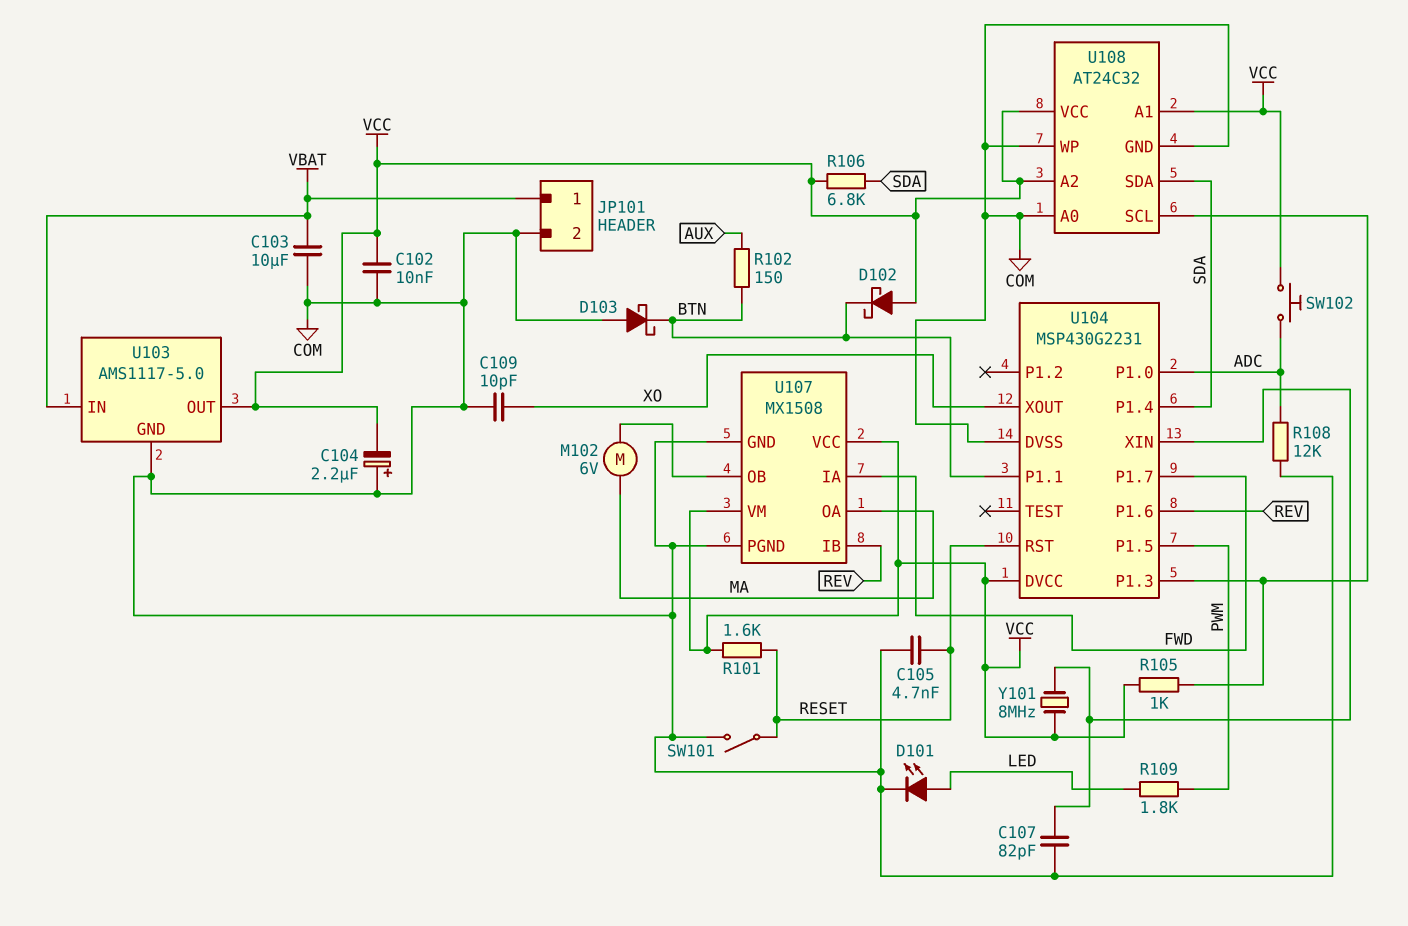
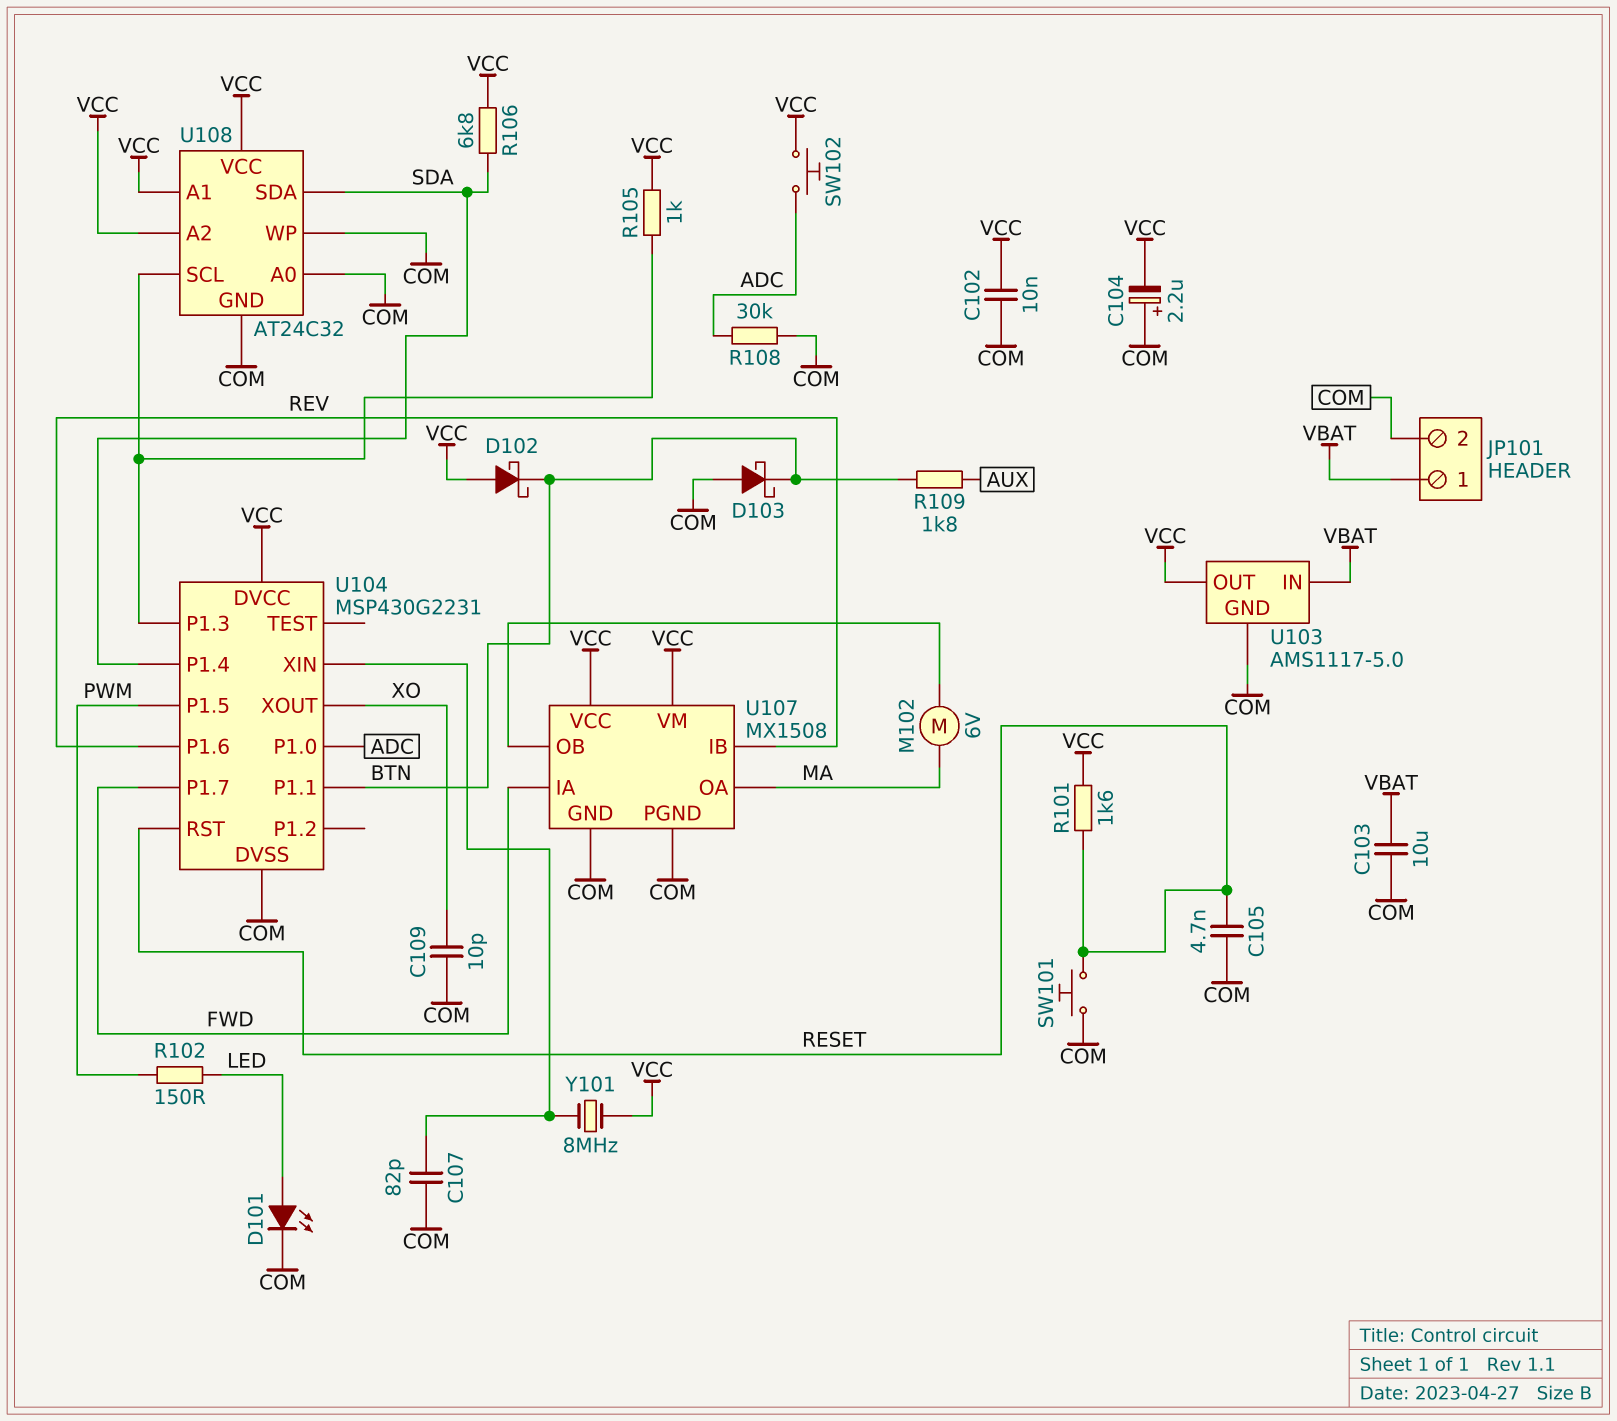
R102: 150 (AUX, BTN) -> 150 (LED, PWM)
R108: 12k (ADC, COM) -> 30k (ADC, COM)
R109: 1.8k (LED, PWM) -> 1.8k (AUX, BTN)
SW101: switch (COM, RESET) -> button (COM, RESET)

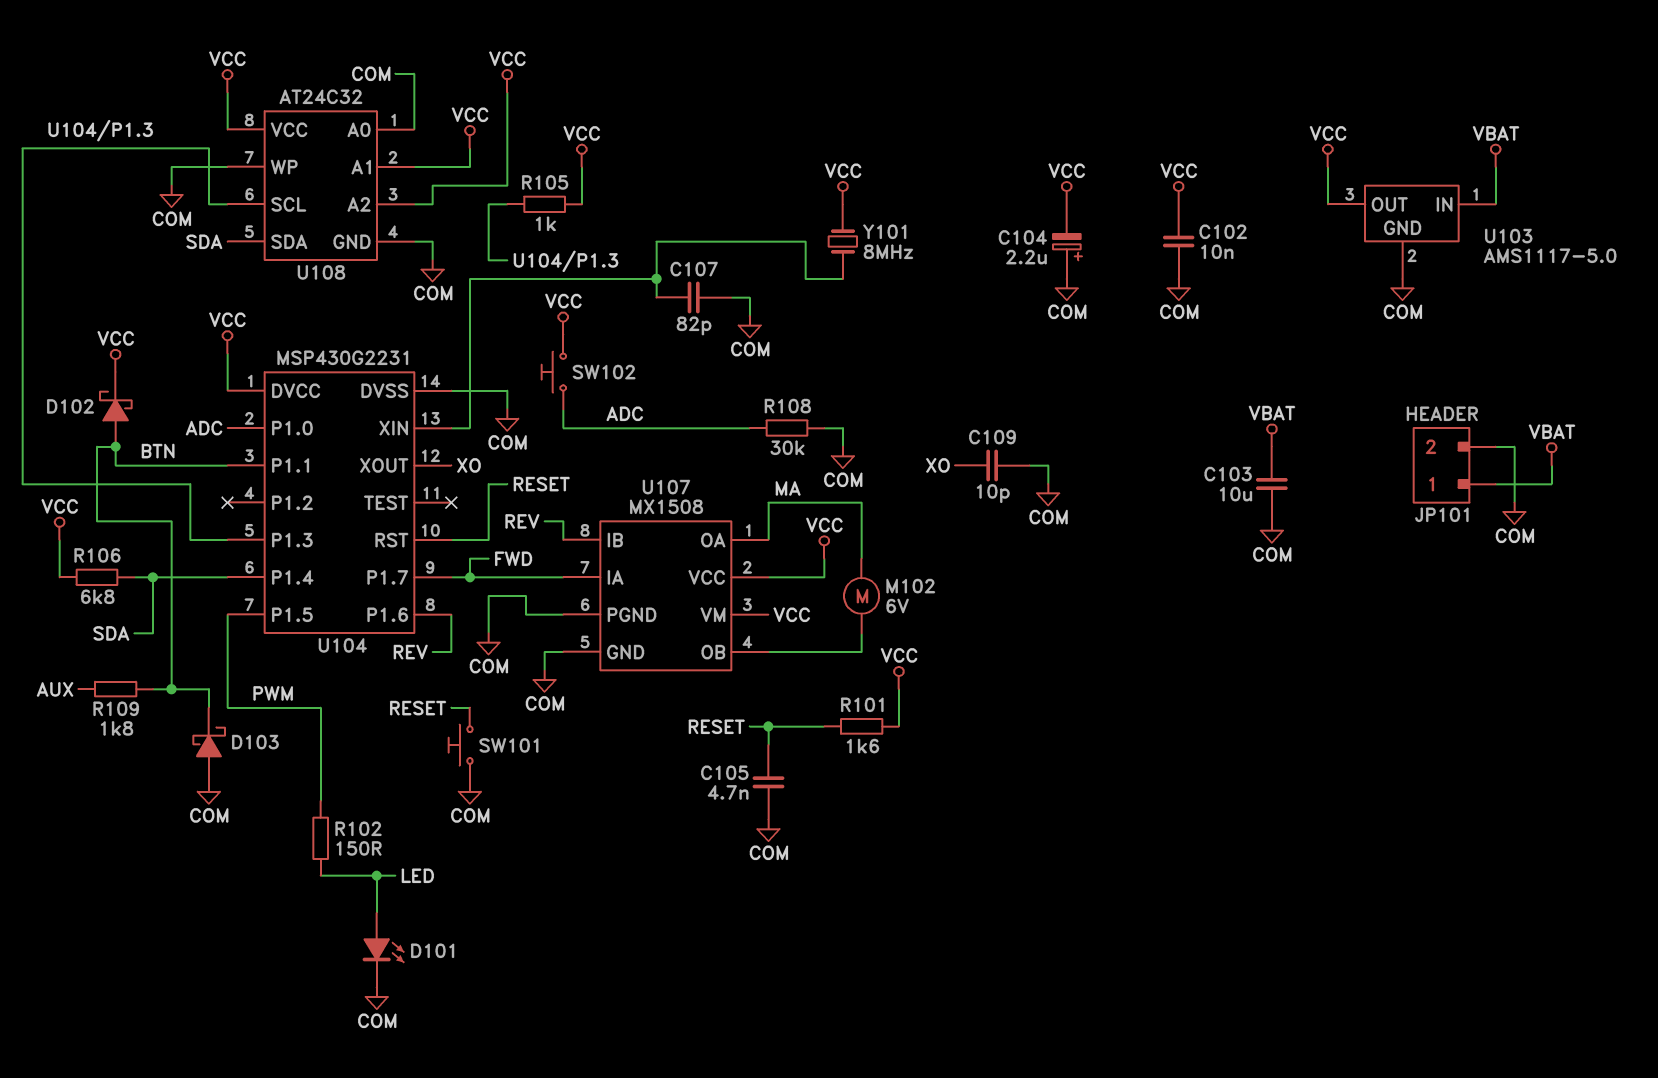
D102: schottky (A VCC, K BTN) -> schottky (A BTN, K VCC)

